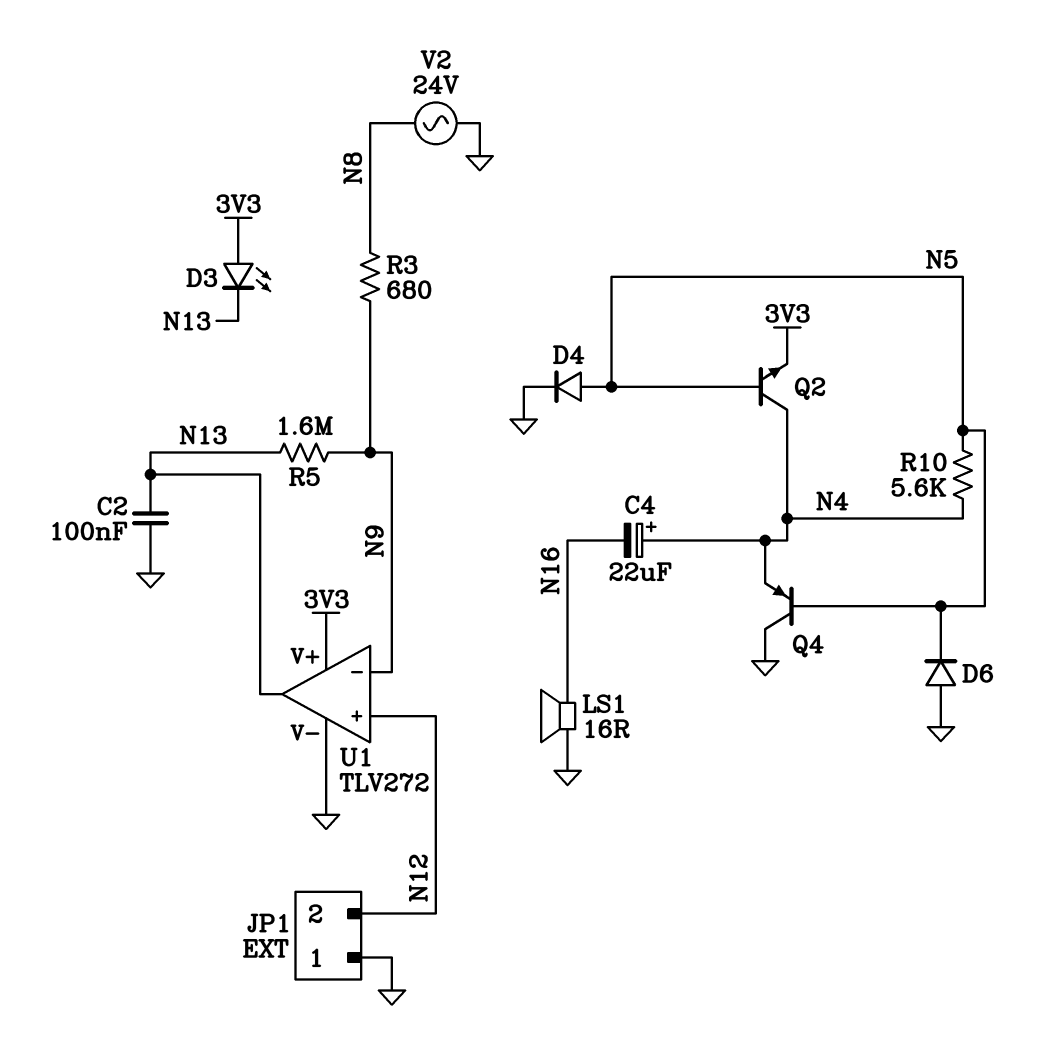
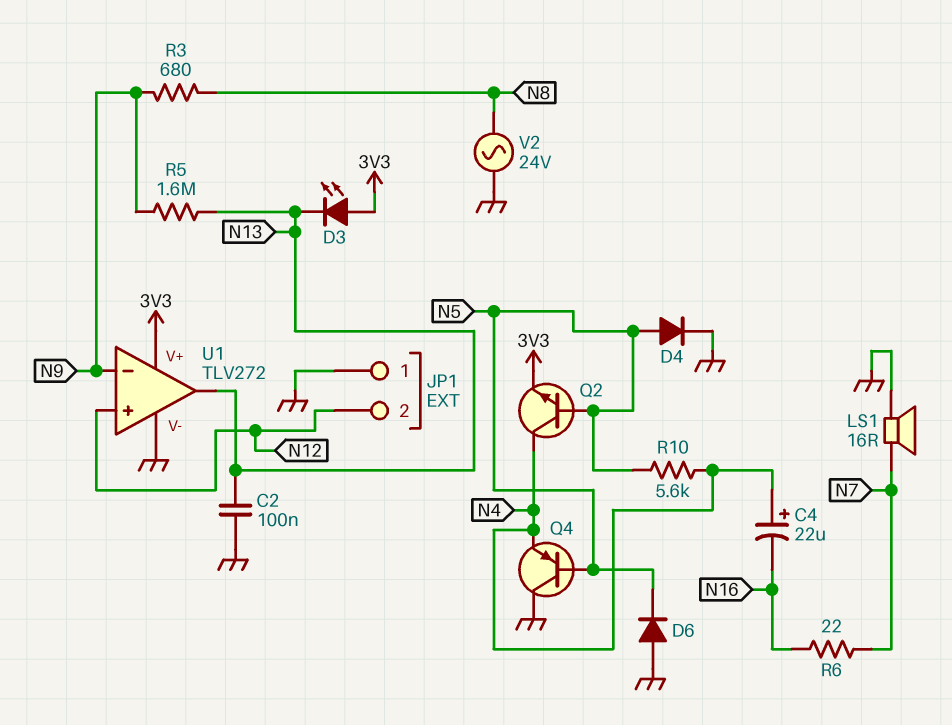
LS1: speaker 16R (GND, N16) -> speaker 16R (GND, N7)
R6: none -> 22 (N7, N16)

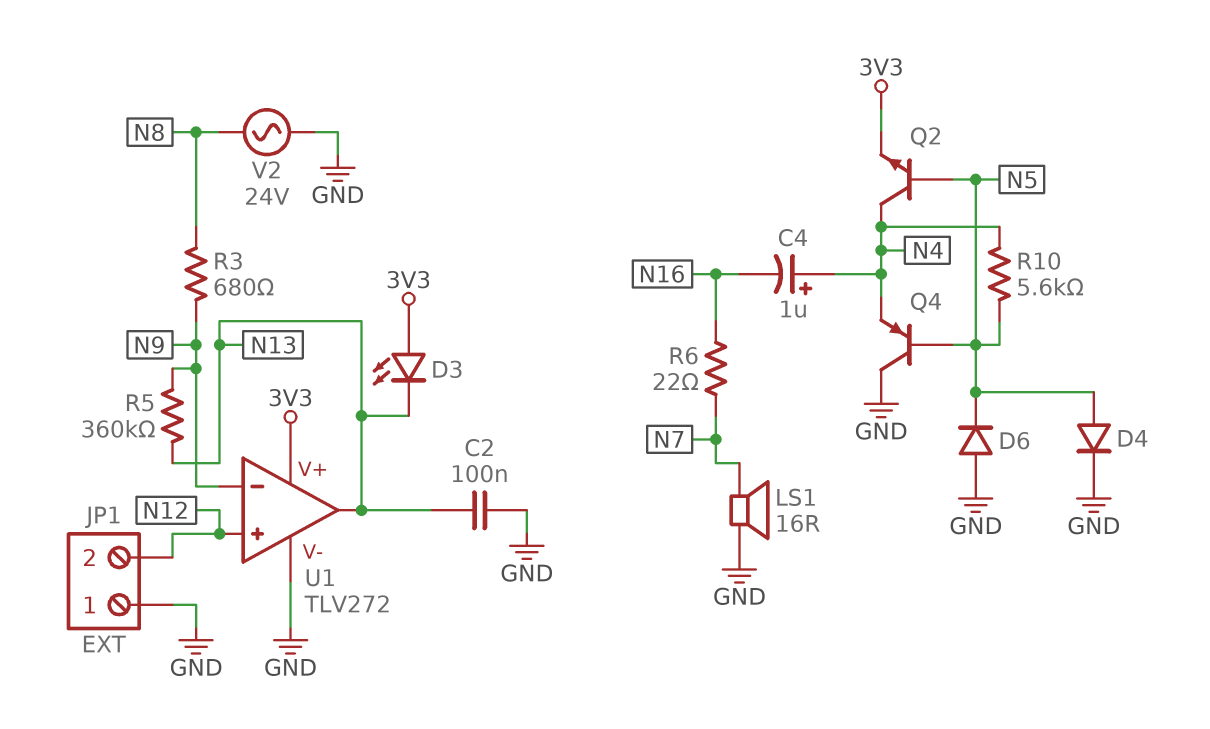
C4: 22uF (plus N4, minus N16) -> 1uF (plus N4, minus N16)
R5: 1.6M (N9, N13) -> 360k (N9, N13)

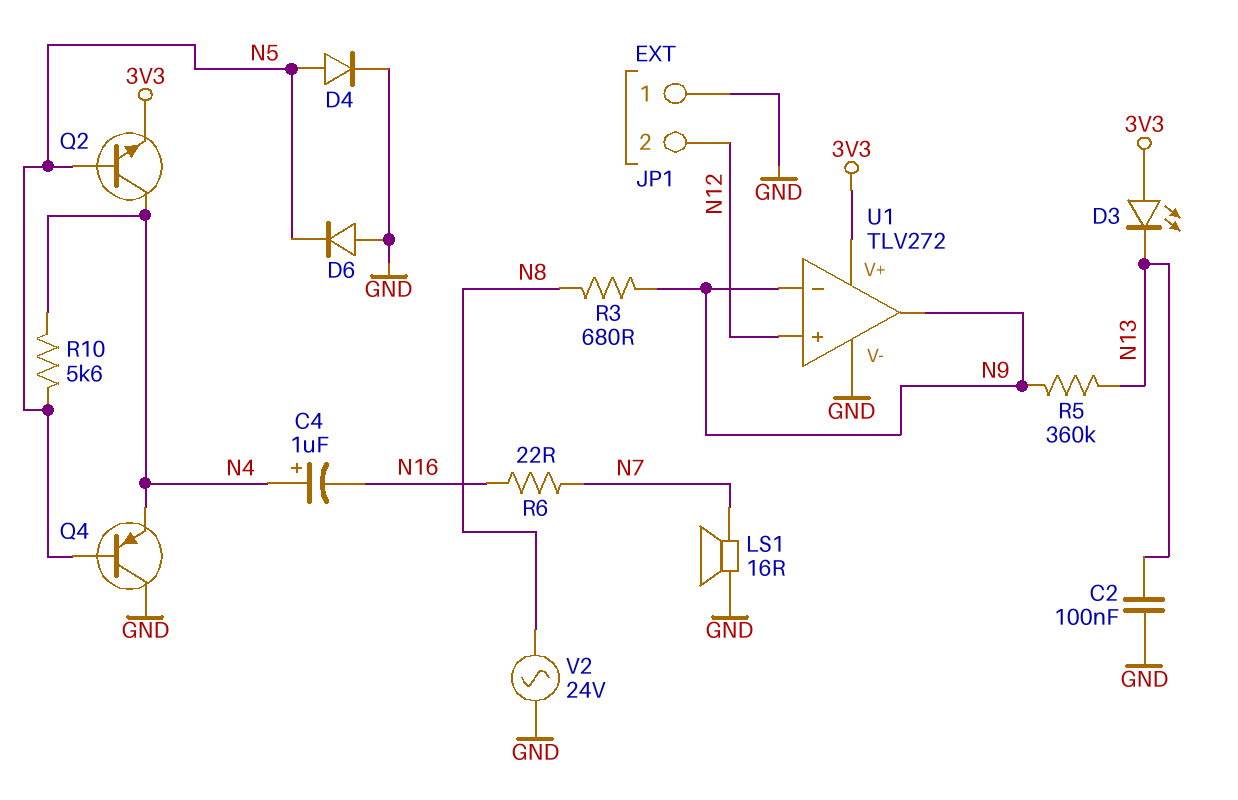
U1 pin out: N13 -> N9

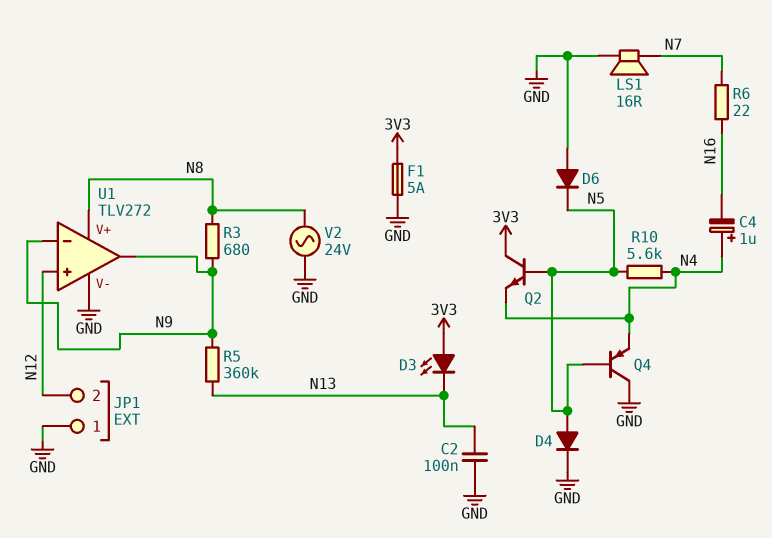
F1: none -> 5A (3V3, GND)
Q2: NPN (B N5, C N4, E 3V3) -> NPN (B N5, C 3V3, E N4)
U1 pin V+: 3V3 -> N8

